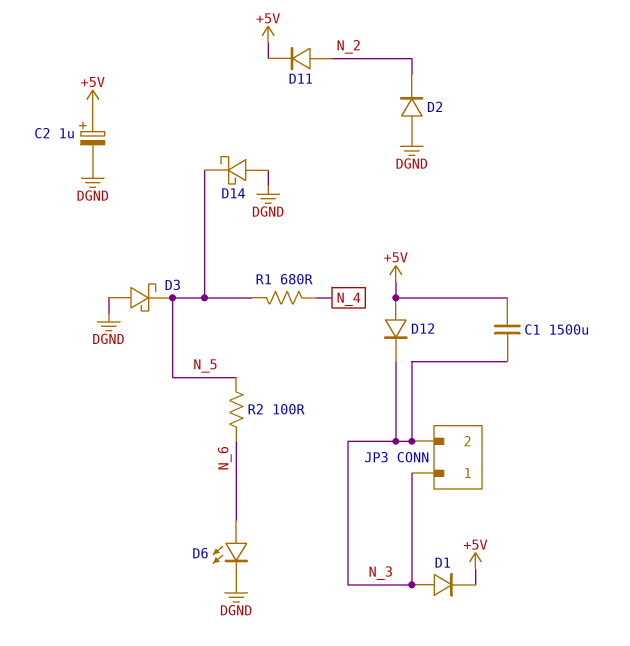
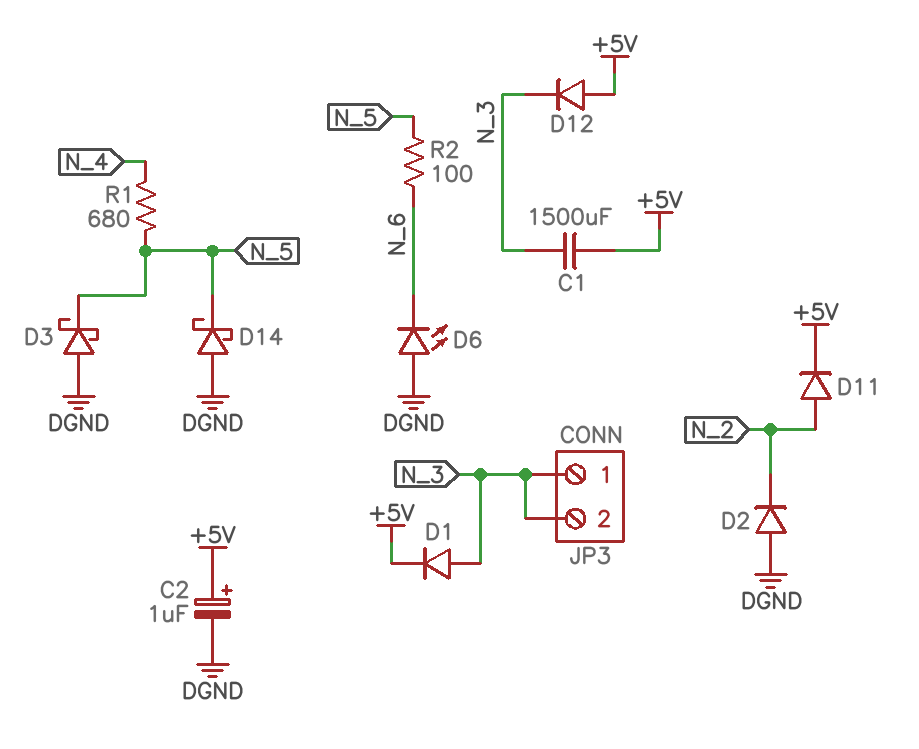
D6: LED (A N_6, K DGND) -> LED (A DGND, K N_6)

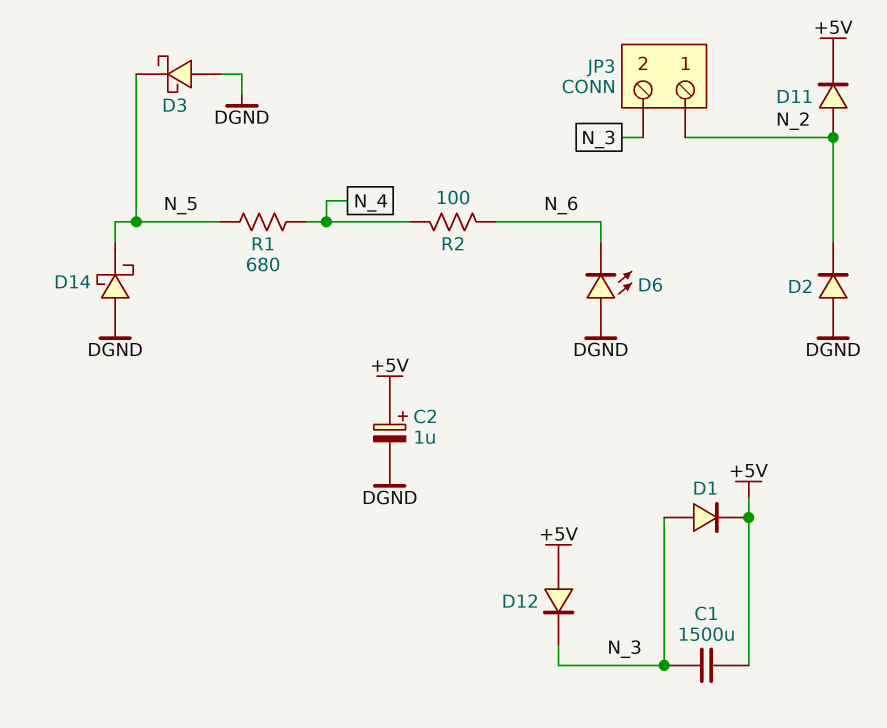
JP3 pin 1: N_3 -> N_2
R2: 100 (N_5, N_6) -> 100 (N_4, N_6)

